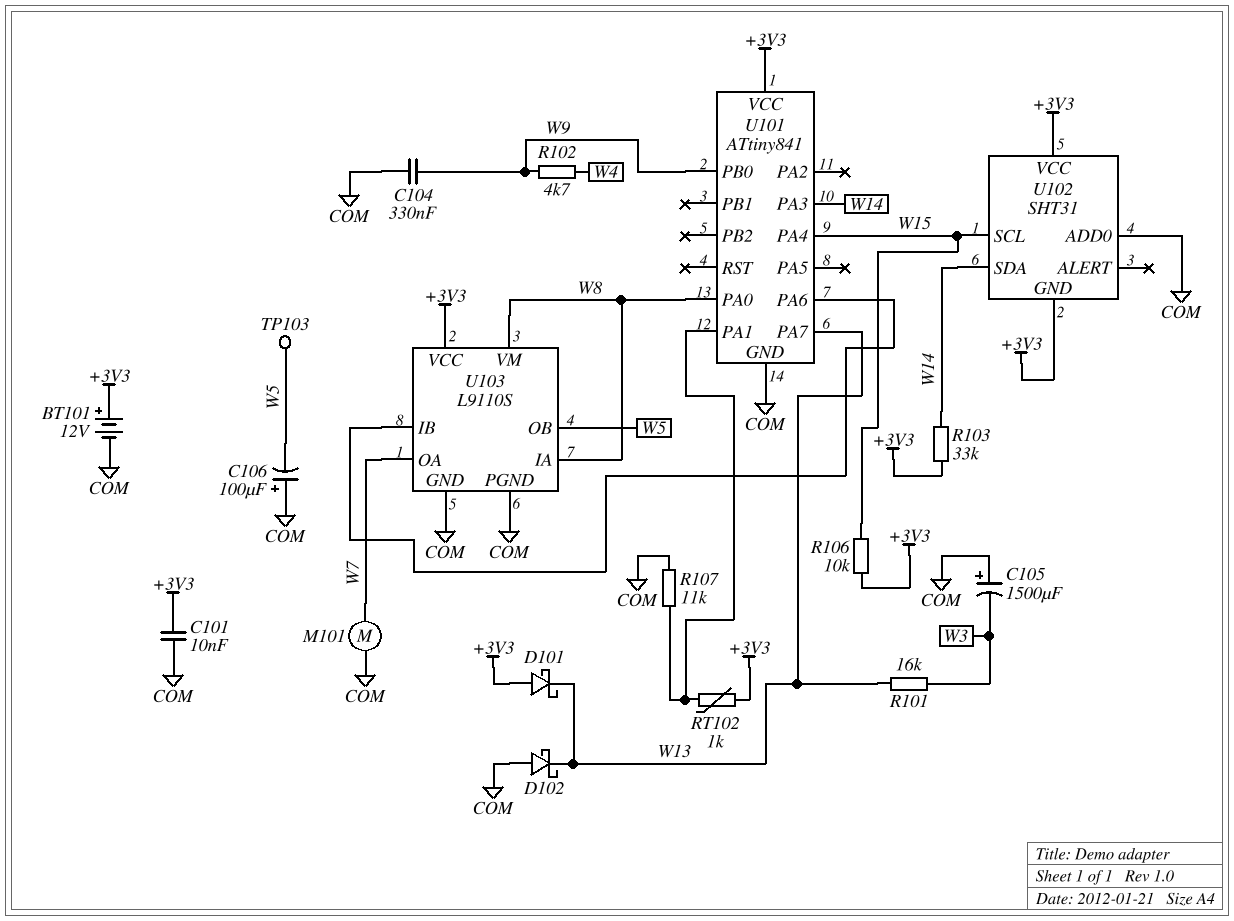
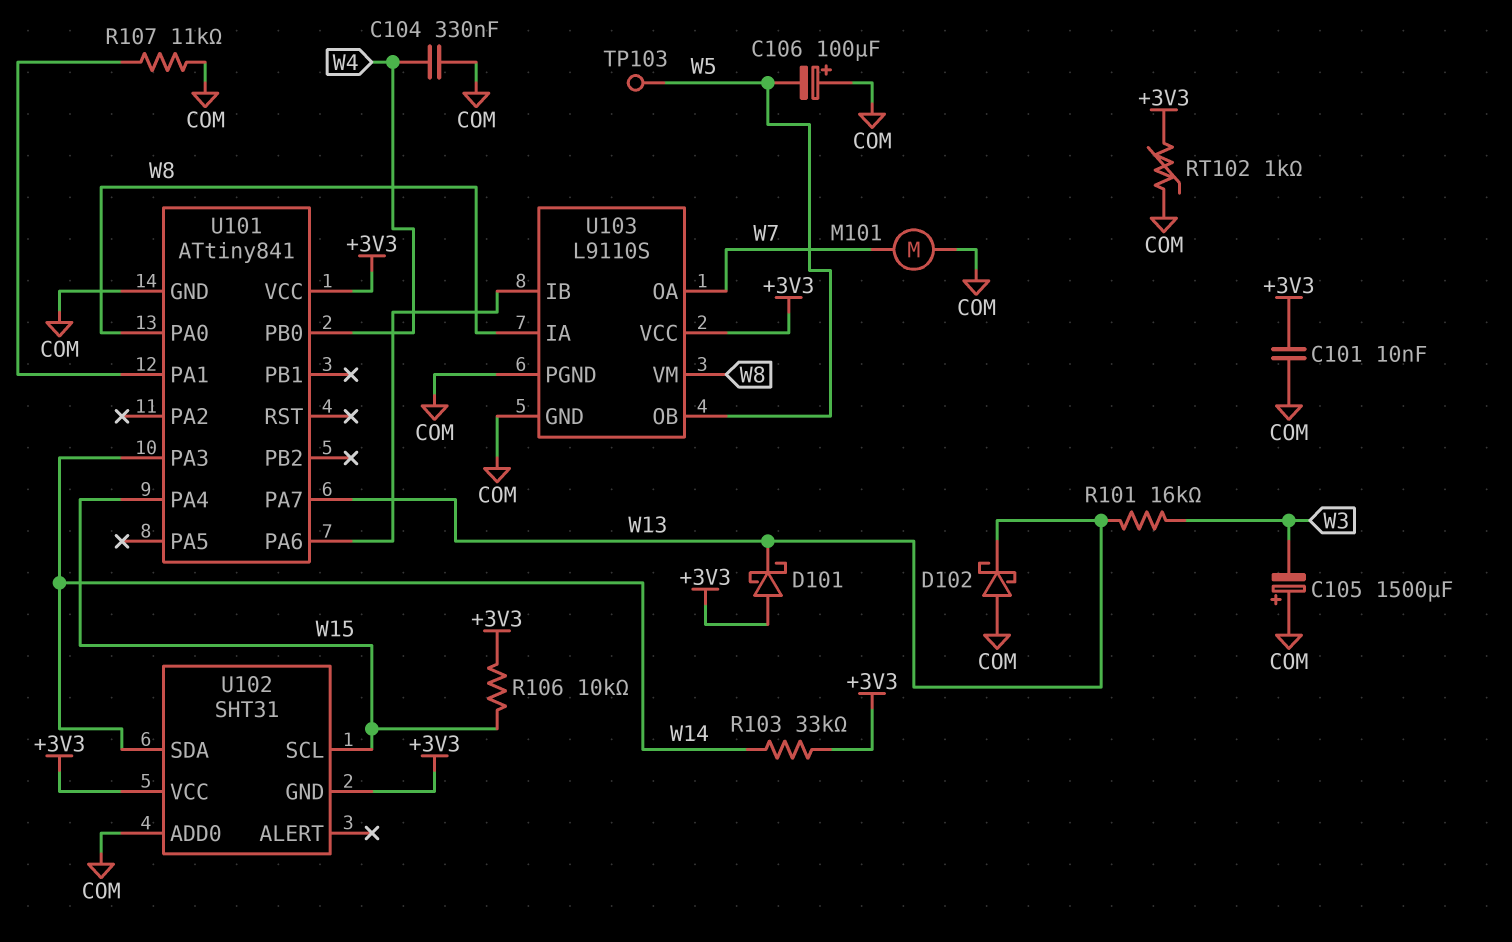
BT101: 12V (plus +3V3, minus COM) -> none
C104: 330nF (COM, W9) -> 330nF (COM, W4)
R102: 4.7k (W4, W9) -> none
RT102: 1k (+3V3, U101/PA1) -> 1k (+3V3, COM)
U101 pin PB0: W9 -> W4

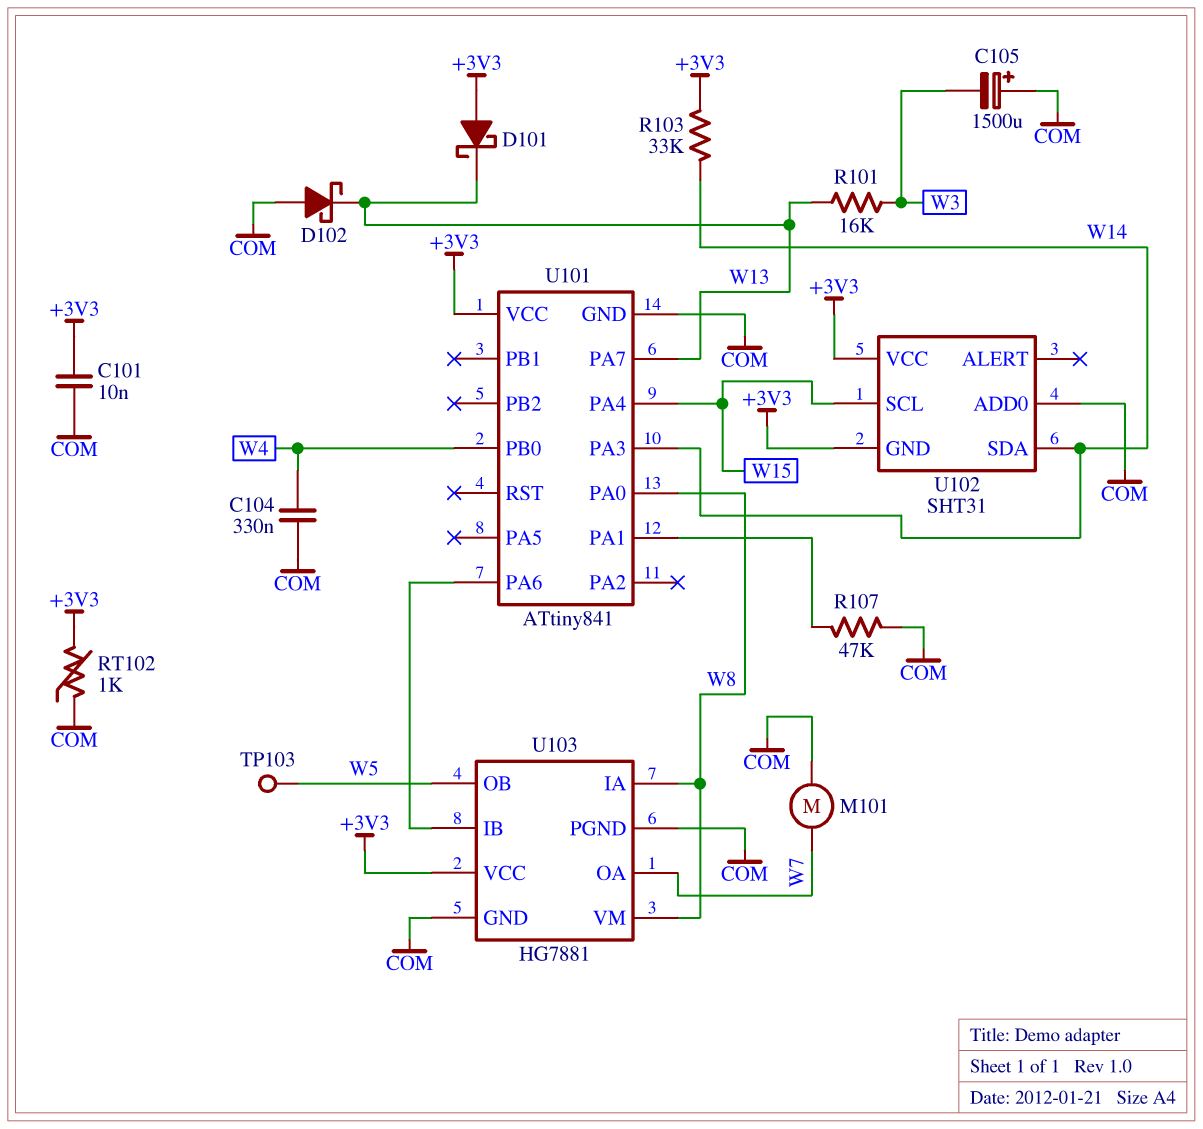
C106: 100uF (plus COM, minus W5) -> none
R106: 10k (+3V3, W15) -> none
R107: 11k (COM, U101/PA1) -> 47k (COM, U101/PA1)
U103: L9110S -> HG7881

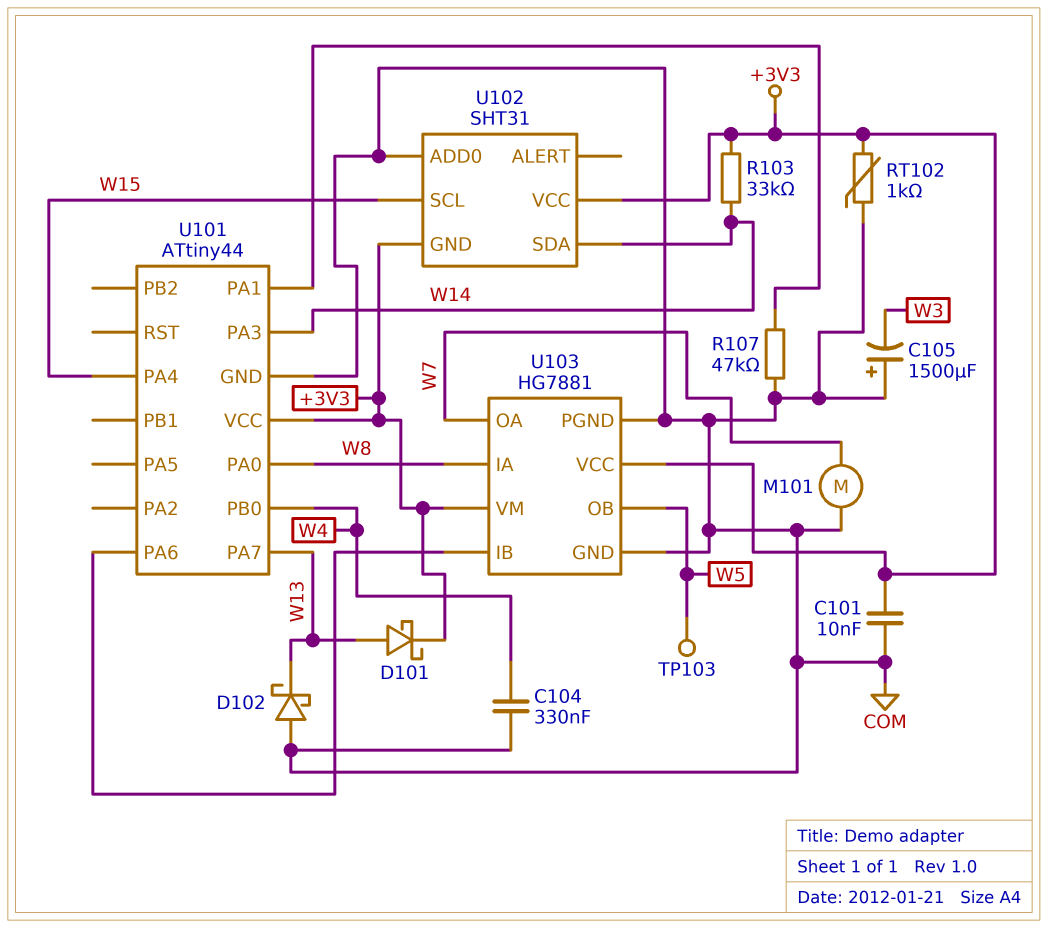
D101: schottky (A +3V3, K W13) -> schottky (A W13, K +3V3)
R101: 16k (W3, W13) -> none
U101: ATtiny841 -> ATtiny44
U103 pin VM: W8 -> +3V3

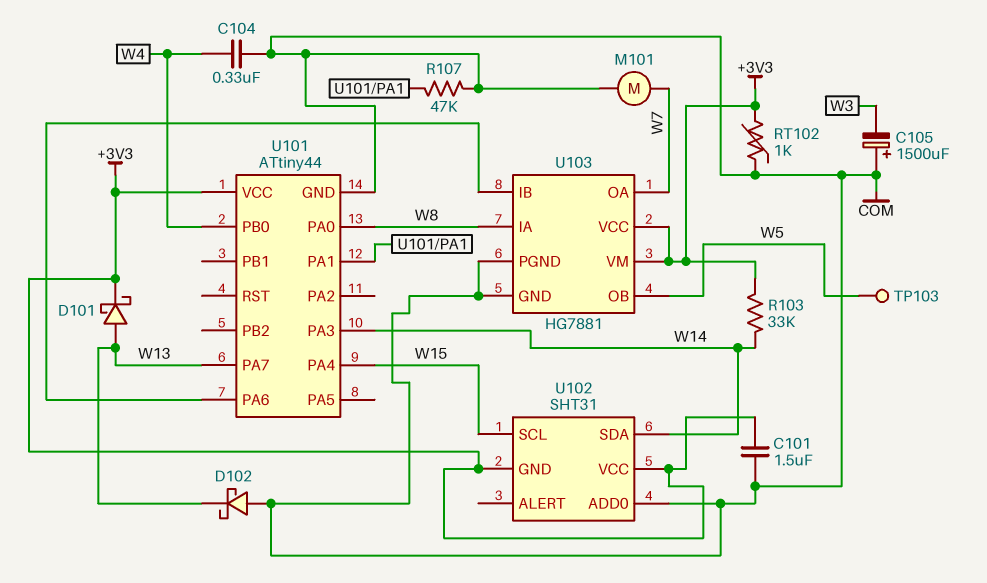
C101: 10nF (+3V3, COM) -> 1.5uF (+3V3, COM)

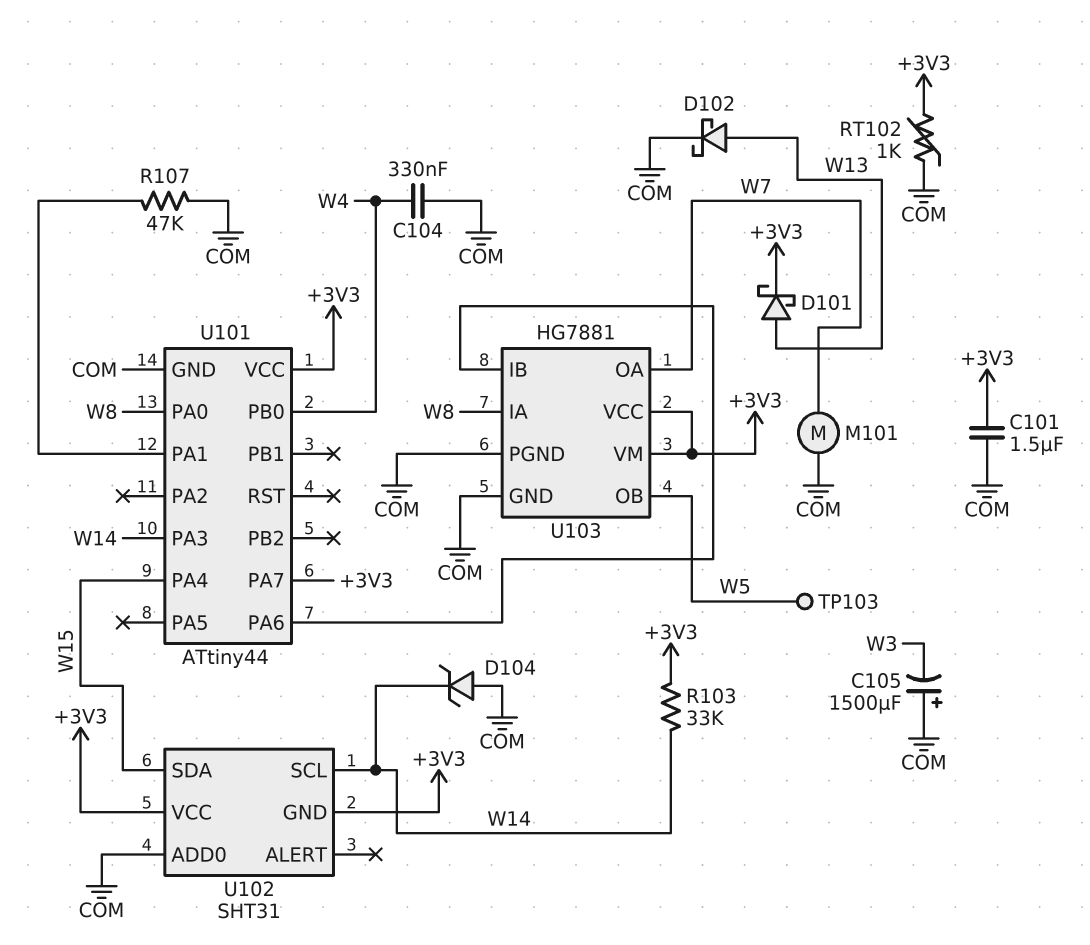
D102: schottky (A COM, K W13) -> schottky (A W13, K COM)
D104: none -> zener (A COM, K W14)
U101 pin PA7: W13 -> +3V3
U102 pin SCL: W15 -> W14
U102 pin SDA: W14 -> W15

